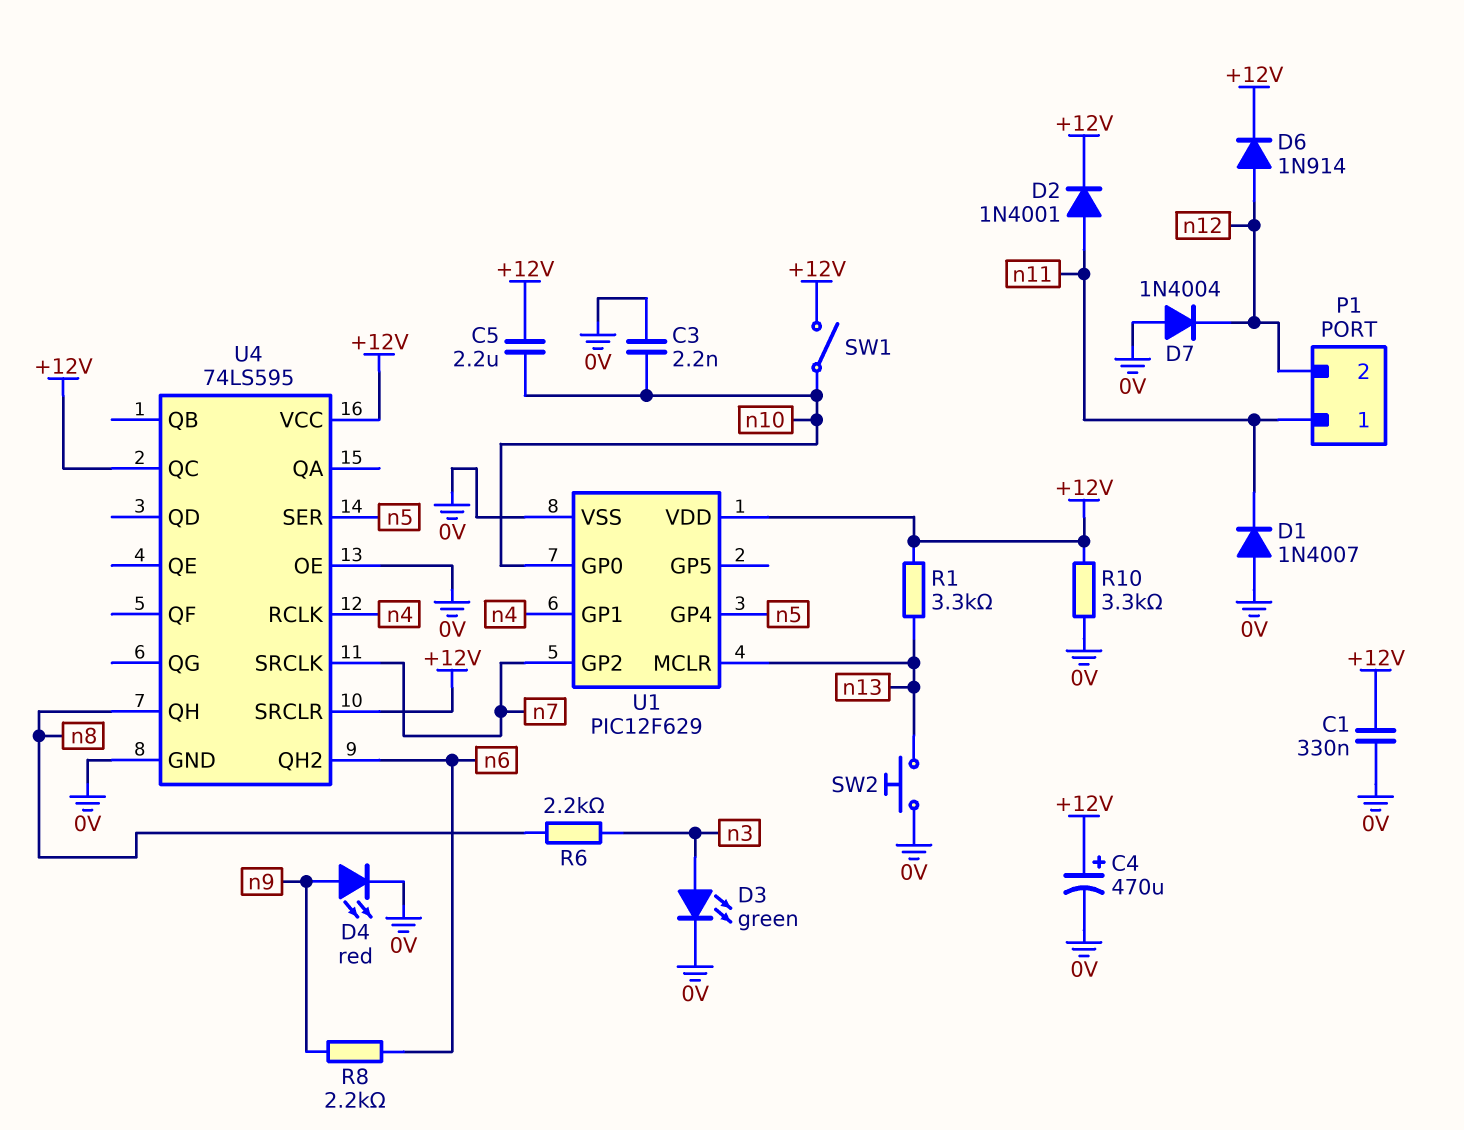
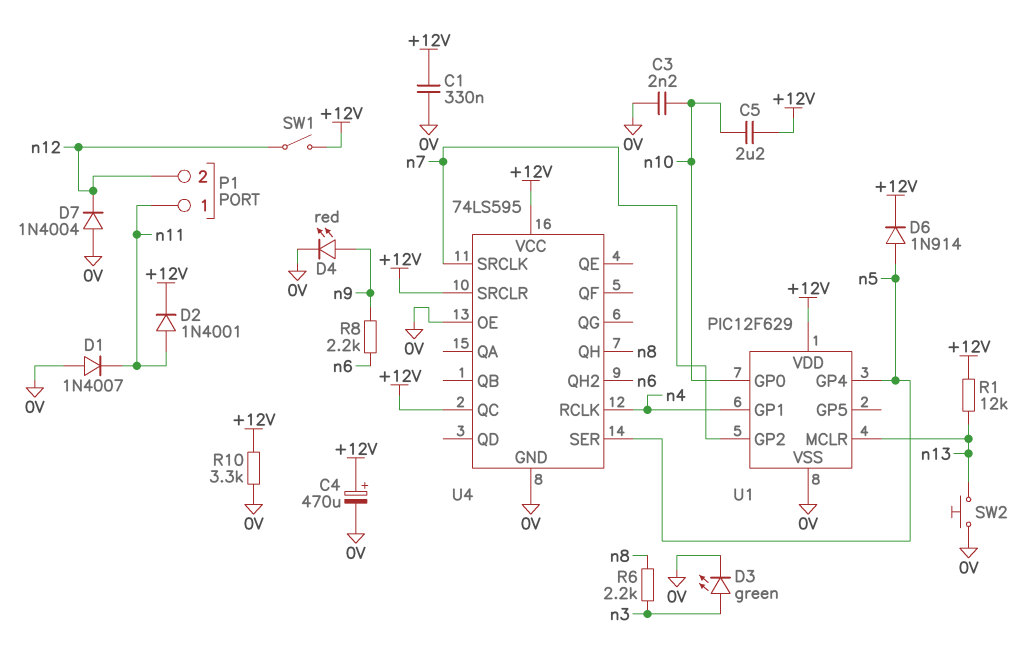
D6: diode 1N914 (A n12, K +12V) -> diode 1N914 (A n5, K +12V)
R1: 3.3k (+12V, n13) -> 12k (+12V, n13)
SW1: switch (+12V, n10) -> switch (+12V, n12)

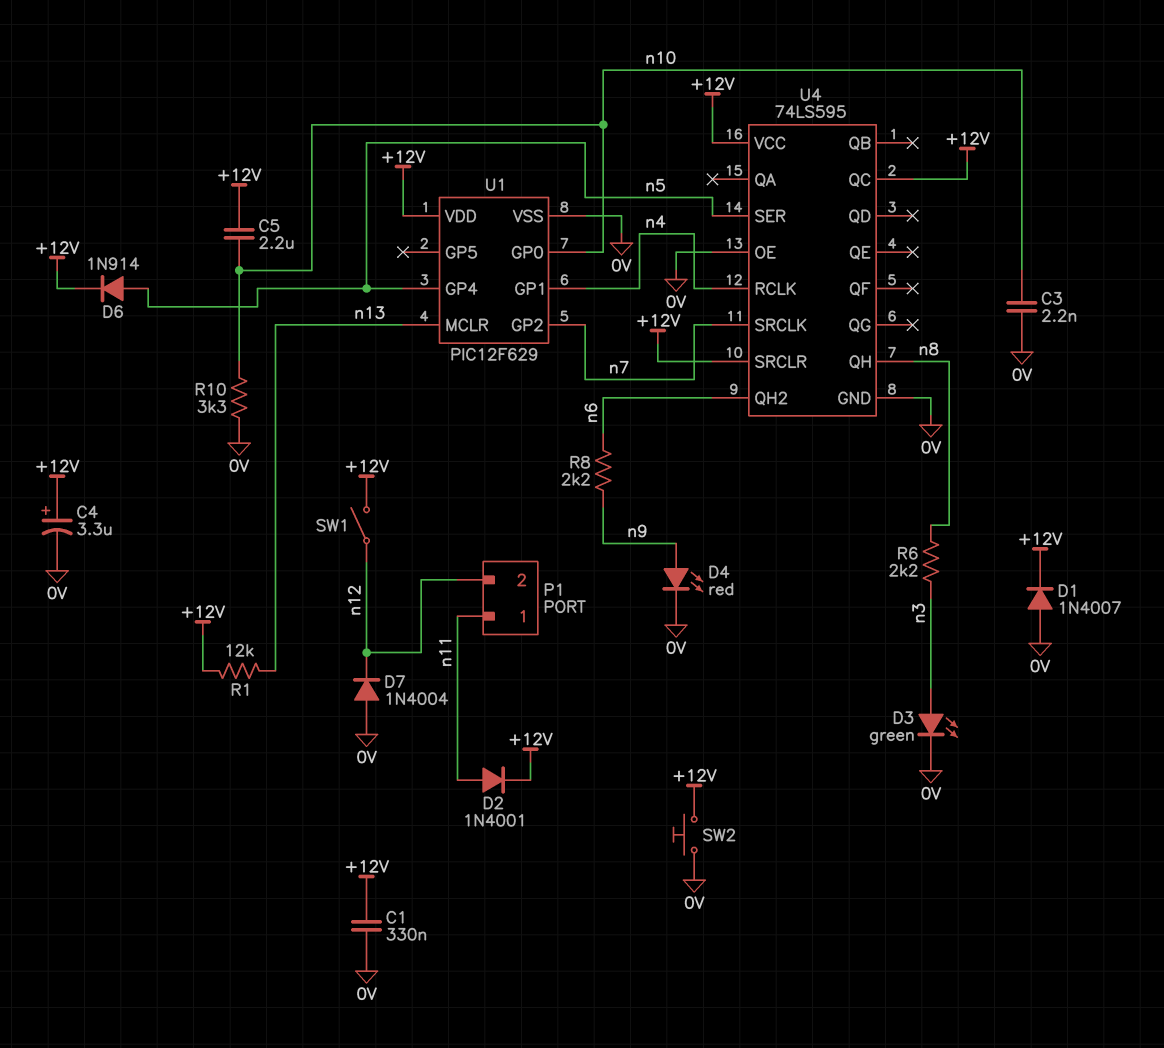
C4: 470uF (plus +12V, minus 0V) -> 3.3uF (plus +12V, minus 0V)
D1: diode 1N4007 (A 0V, K n11) -> diode 1N4007 (A 0V, K +12V)
R10: 3.3k (+12V, 0V) -> 3.3k (0V, n10)
SW2: button (0V, n13) -> button (+12V, 0V)

